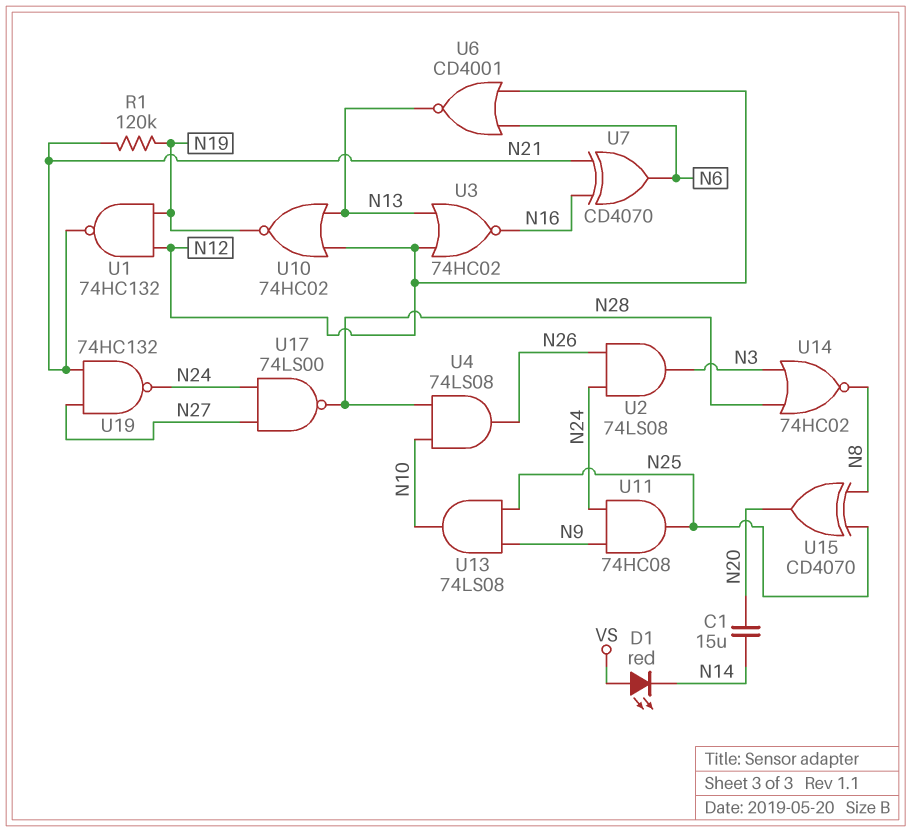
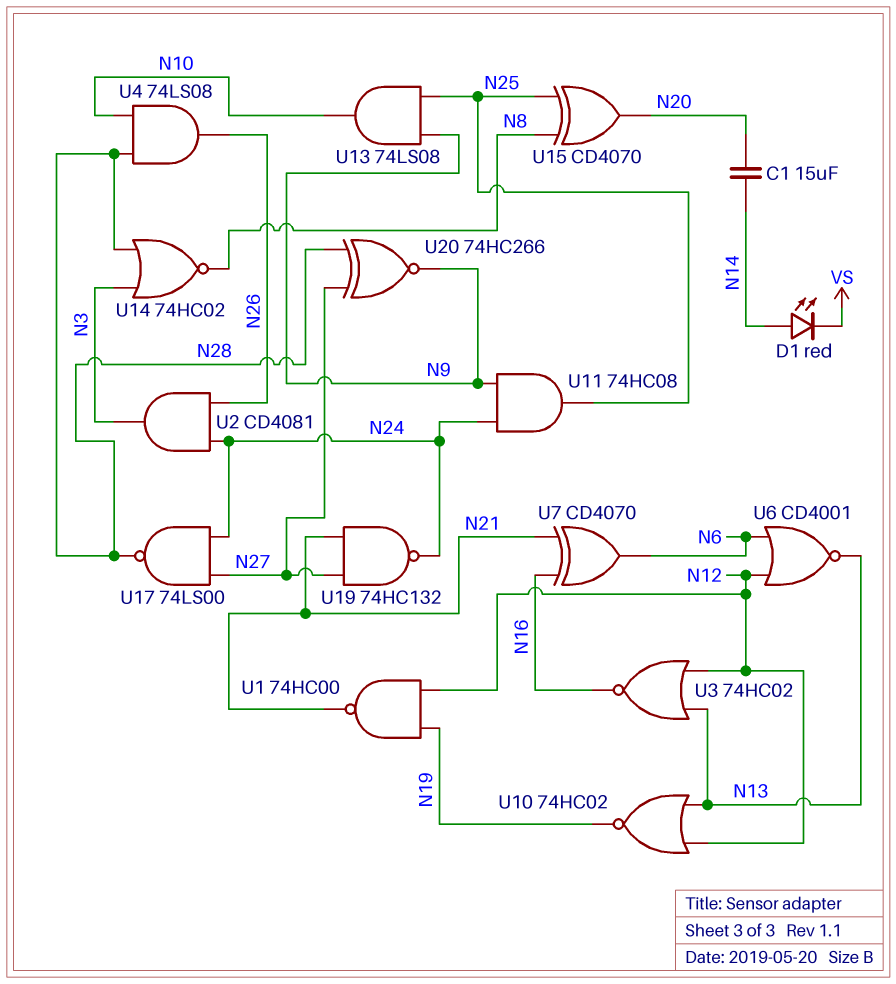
D1: LED red (A VS, K N14) -> LED red (A N14, K VS)
R1: 120k (N19, N21) -> none
U1: NAND 74HC132 (in N12, in N19, out N21) -> NAND 74HC00 (in N12, in N19, out N21)
U2: AND 74LS08 (in N24, in N26, out N3) -> AND CD4081 (in N24, in N26, out N3)
U20: none -> XNOR 74HC266 (in N27, in N28, out N9)

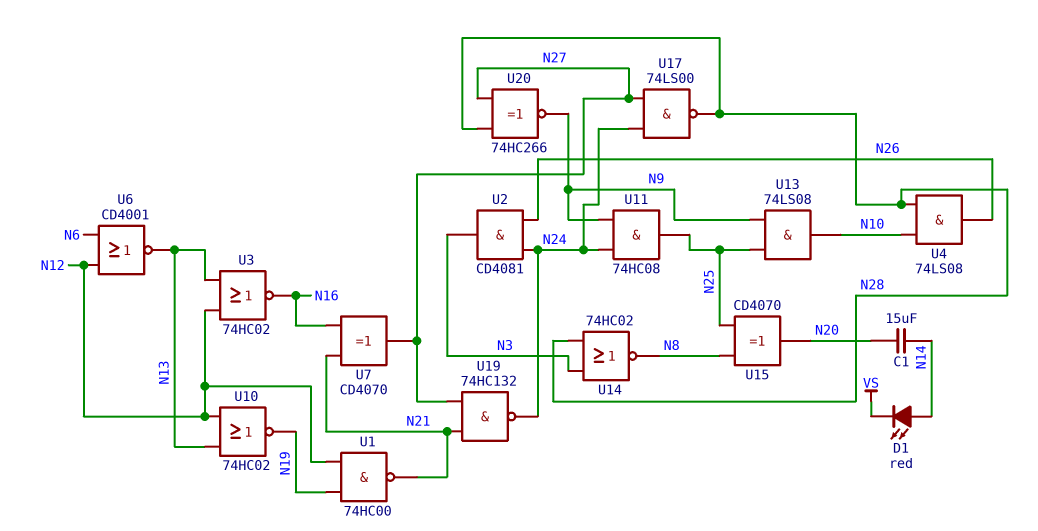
U7: XOR CD4070 (in N16, in N21, out N6) -> XOR CD4070 (in N16, in N21, out N27)

